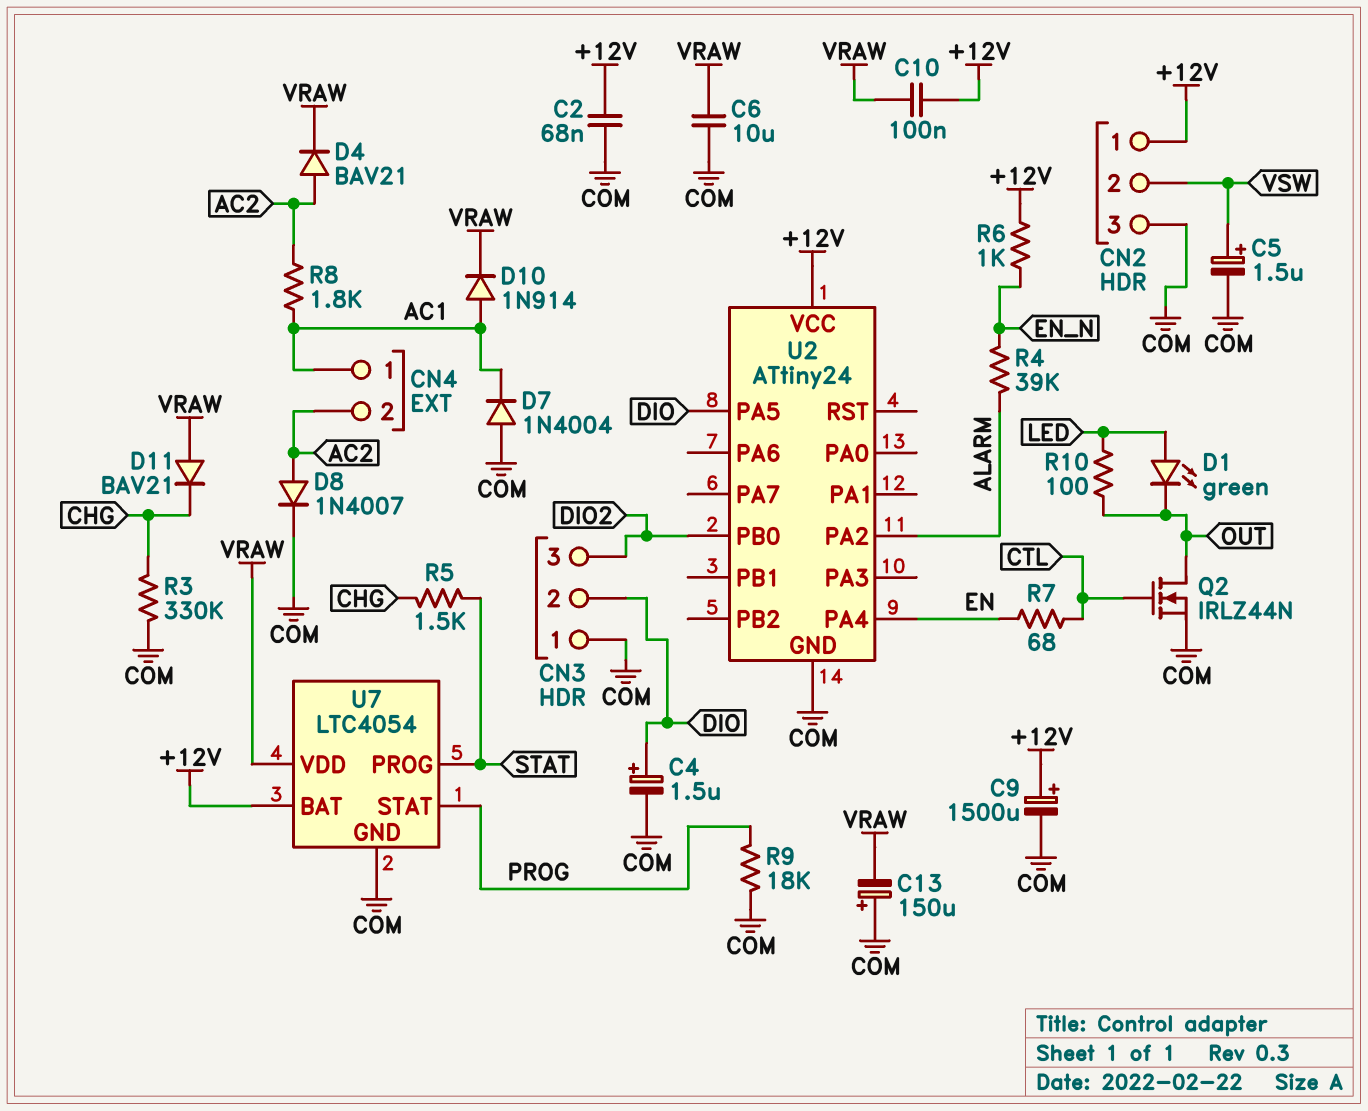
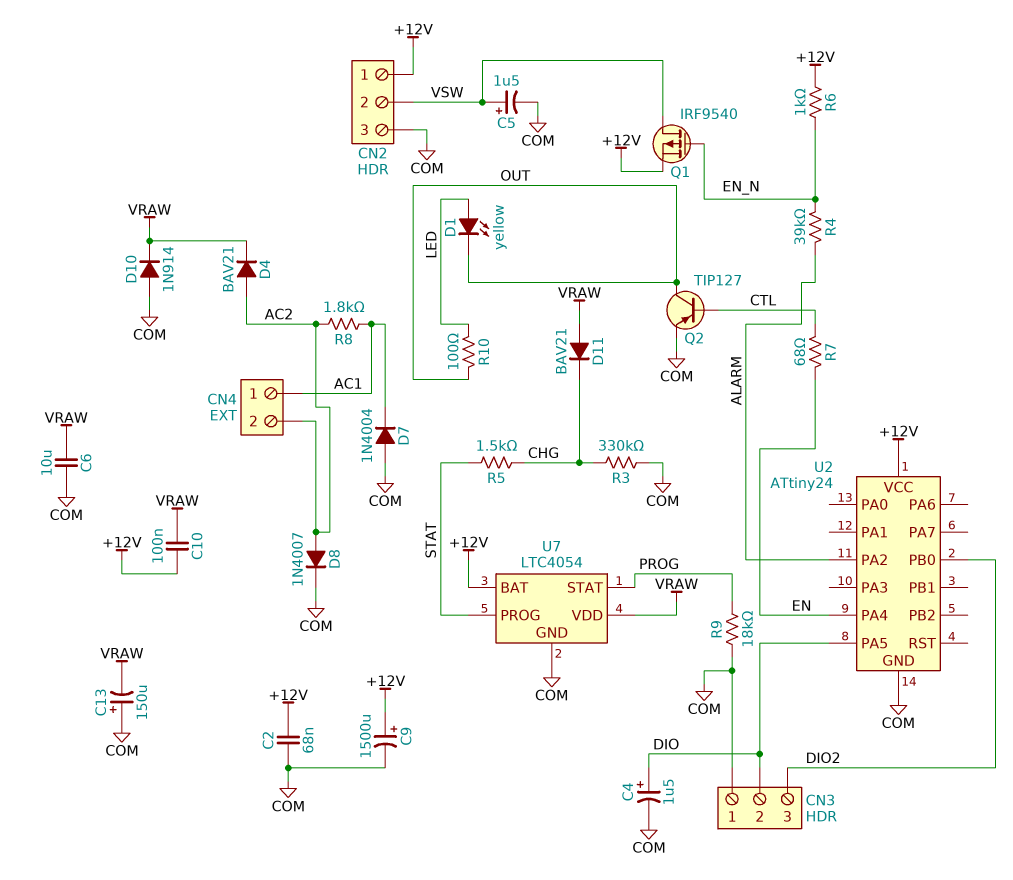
D1: LED green (A LED, K OUT) -> LED yellow (A LED, K OUT)
D10: diode 1N914 (A AC1, K VRAW) -> diode 1N914 (A COM, K VRAW)
Q1: none -> PMOS IRF9540 (G EN_N, D VSW, S +12V)
Q2: NMOS IRLZ44N (G CTL, D OUT, S COM) -> PNP TIP127 (B CTL, C OUT, E COM)

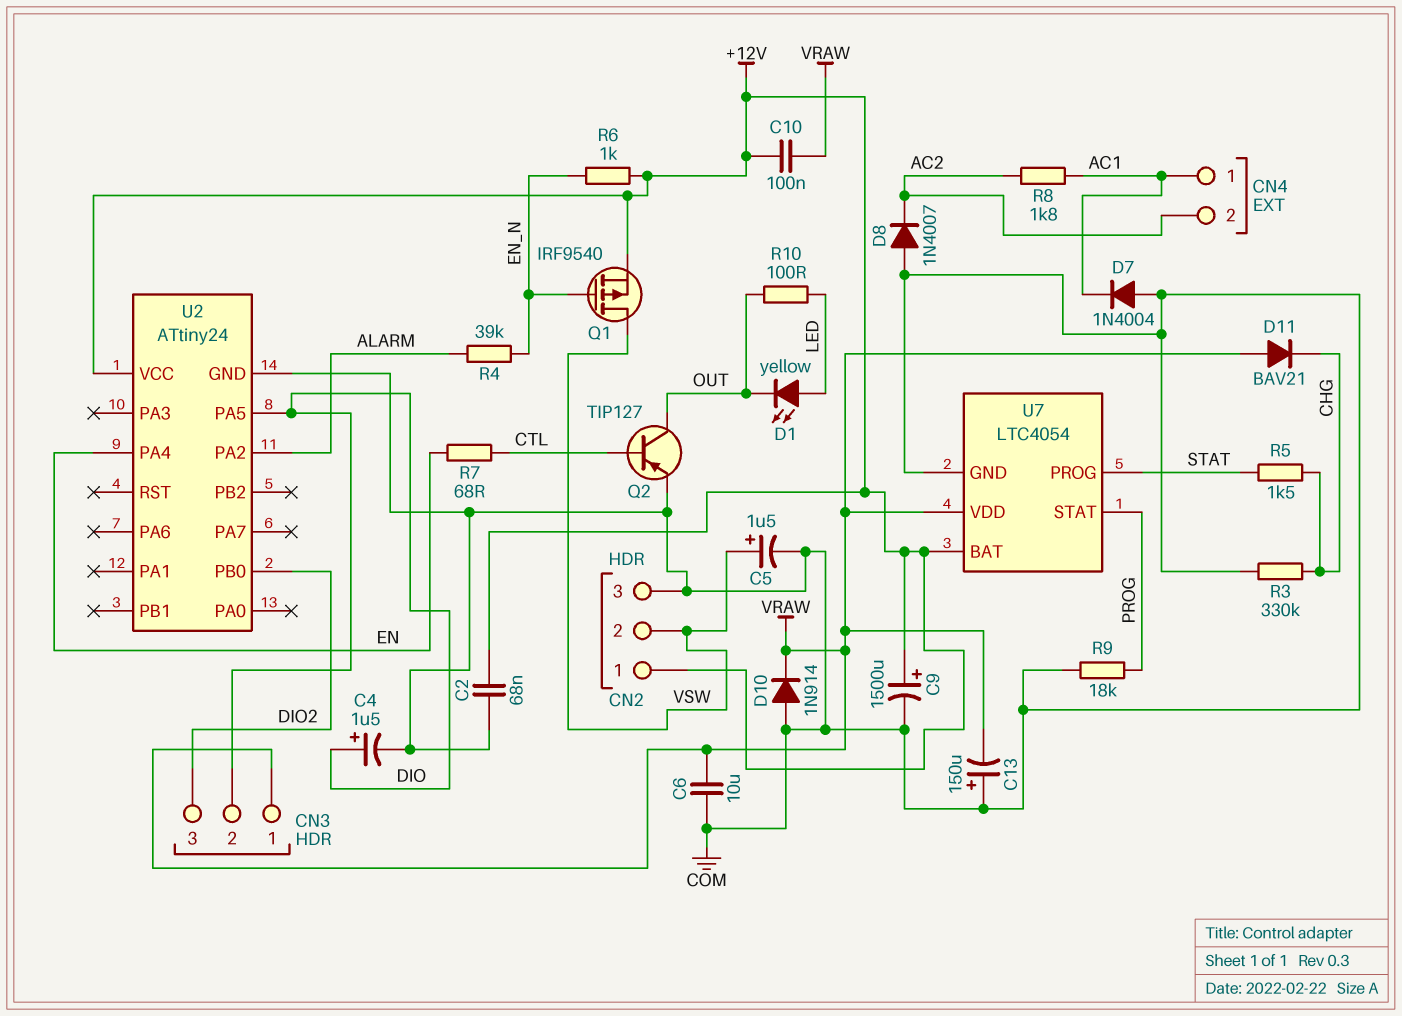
CN3 pin 1: COM -> VRAW
D4: diode BAV21 (A AC2, K VRAW) -> none
D8: diode 1N4007 (A AC2, K COM) -> diode 1N4007 (A COM, K AC2)

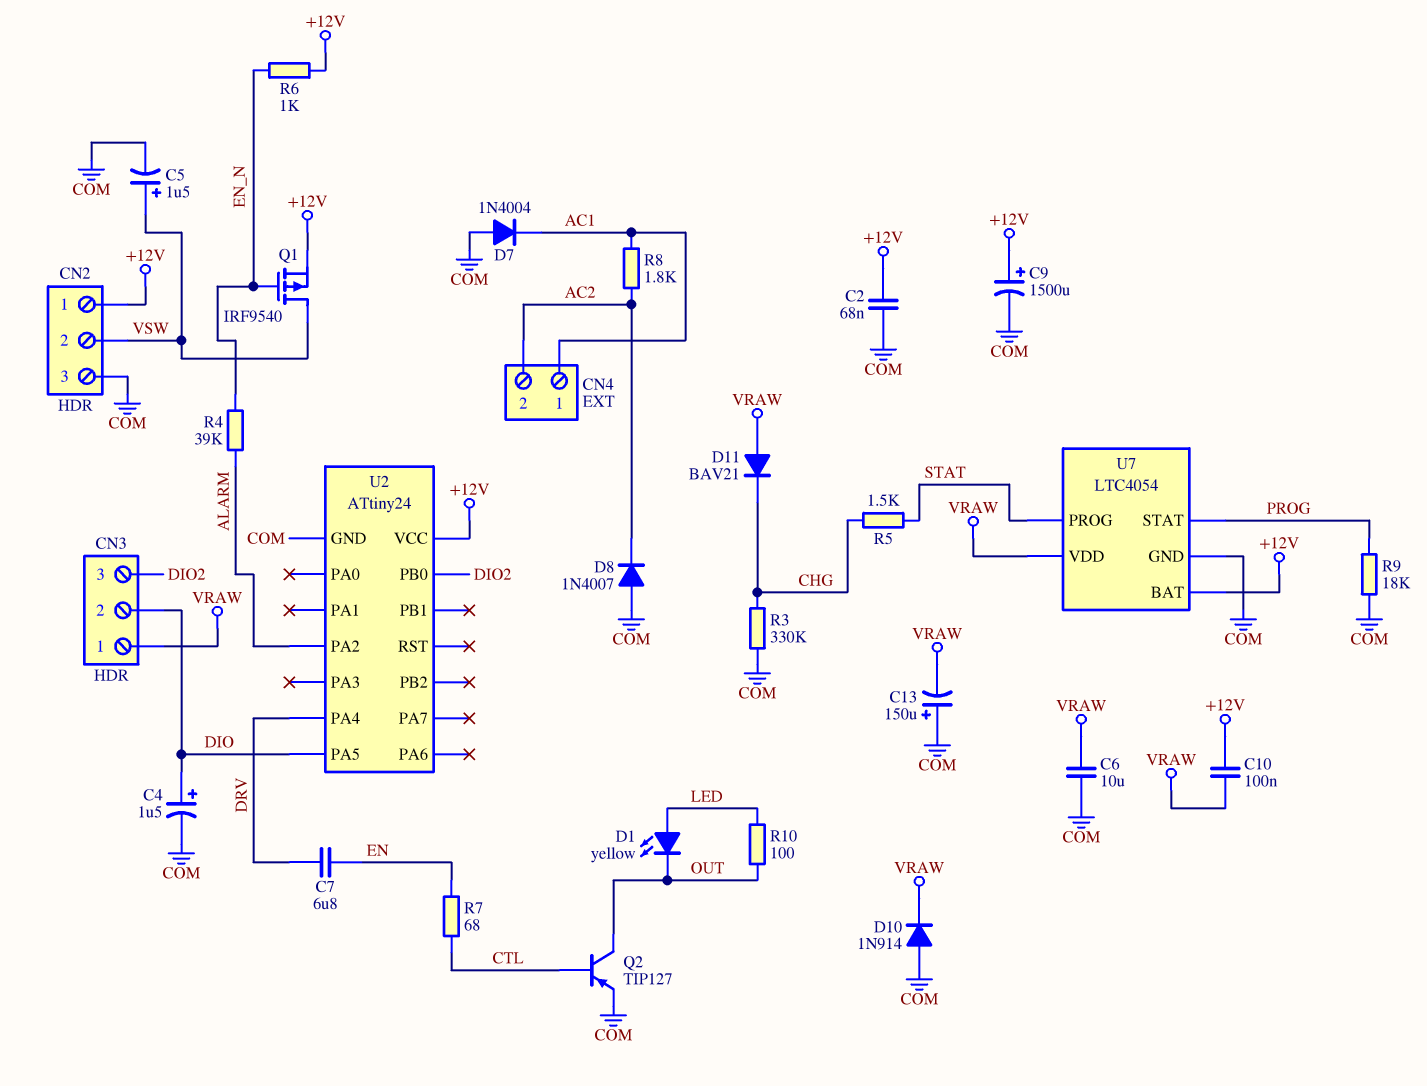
C7: none -> 6.8uF (DRV, EN)
U2 pin PA4: EN -> DRV

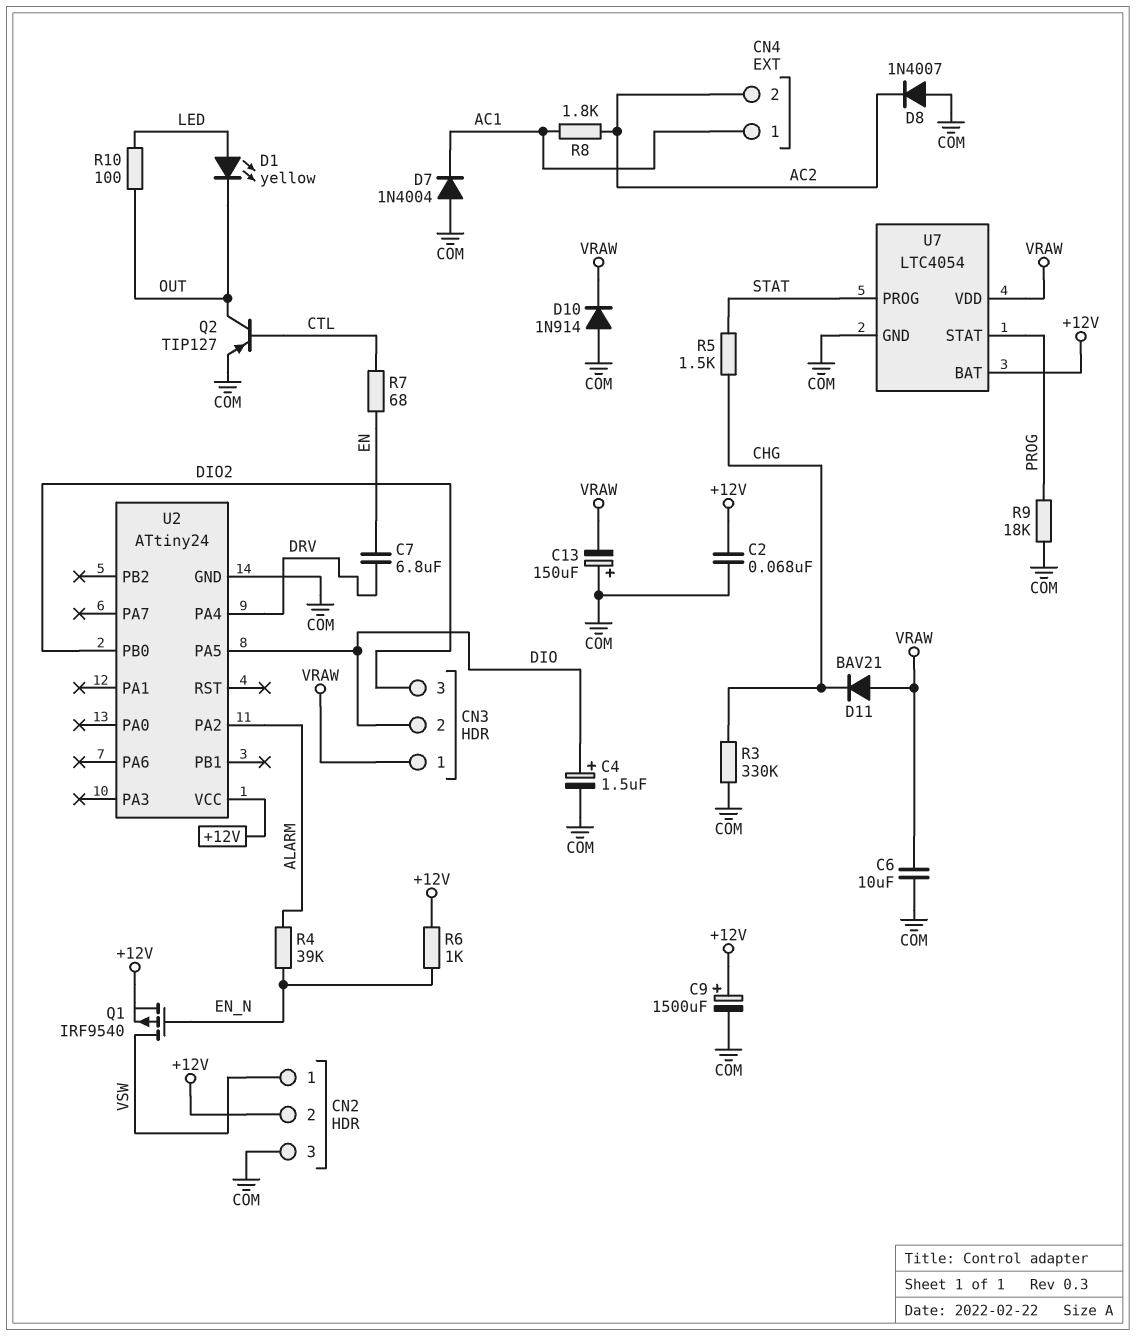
C5: 1.5uF (plus VSW, minus COM) -> none
C10: 100nF (+12V, VRAW) -> none
CN2 pin 1: +12V -> VSW
CN2 pin 2: VSW -> +12V

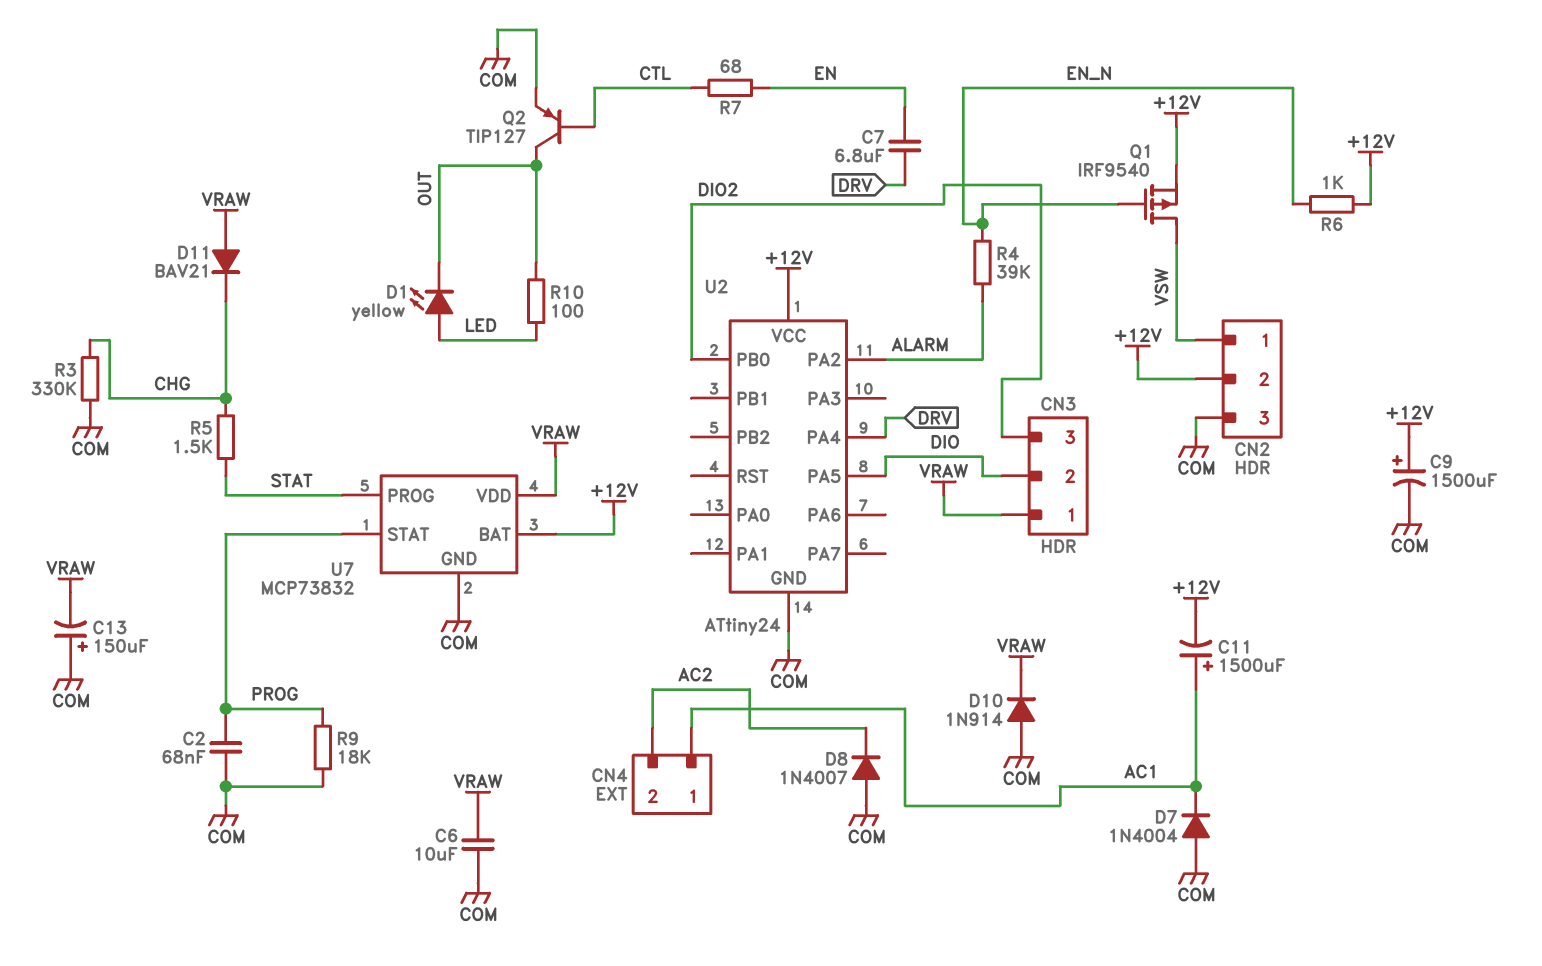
C2: 68nF (+12V, COM) -> 68nF (COM, PROG)
C4: 1.5uF (plus DIO, minus COM) -> none
C11: none -> 1500uF (plus AC1, minus +12V)
R8: 1.8k (AC1, AC2) -> none
U7: LTC4054 -> MCP73832

